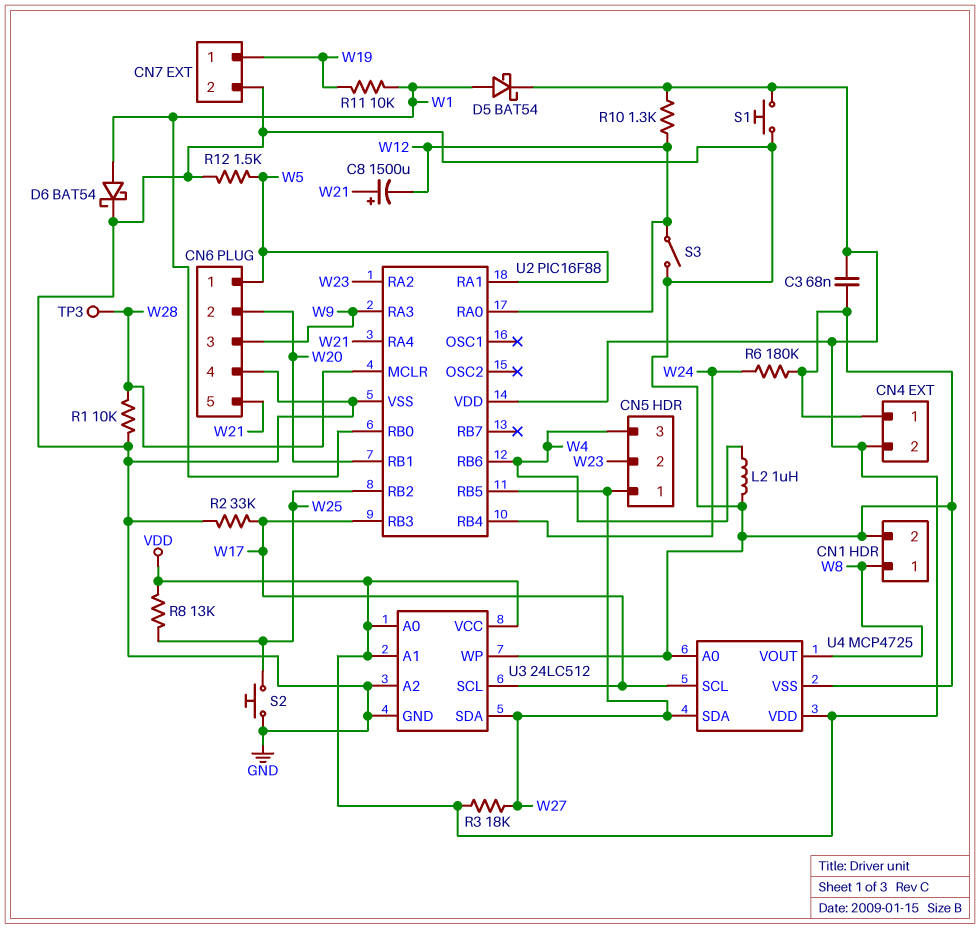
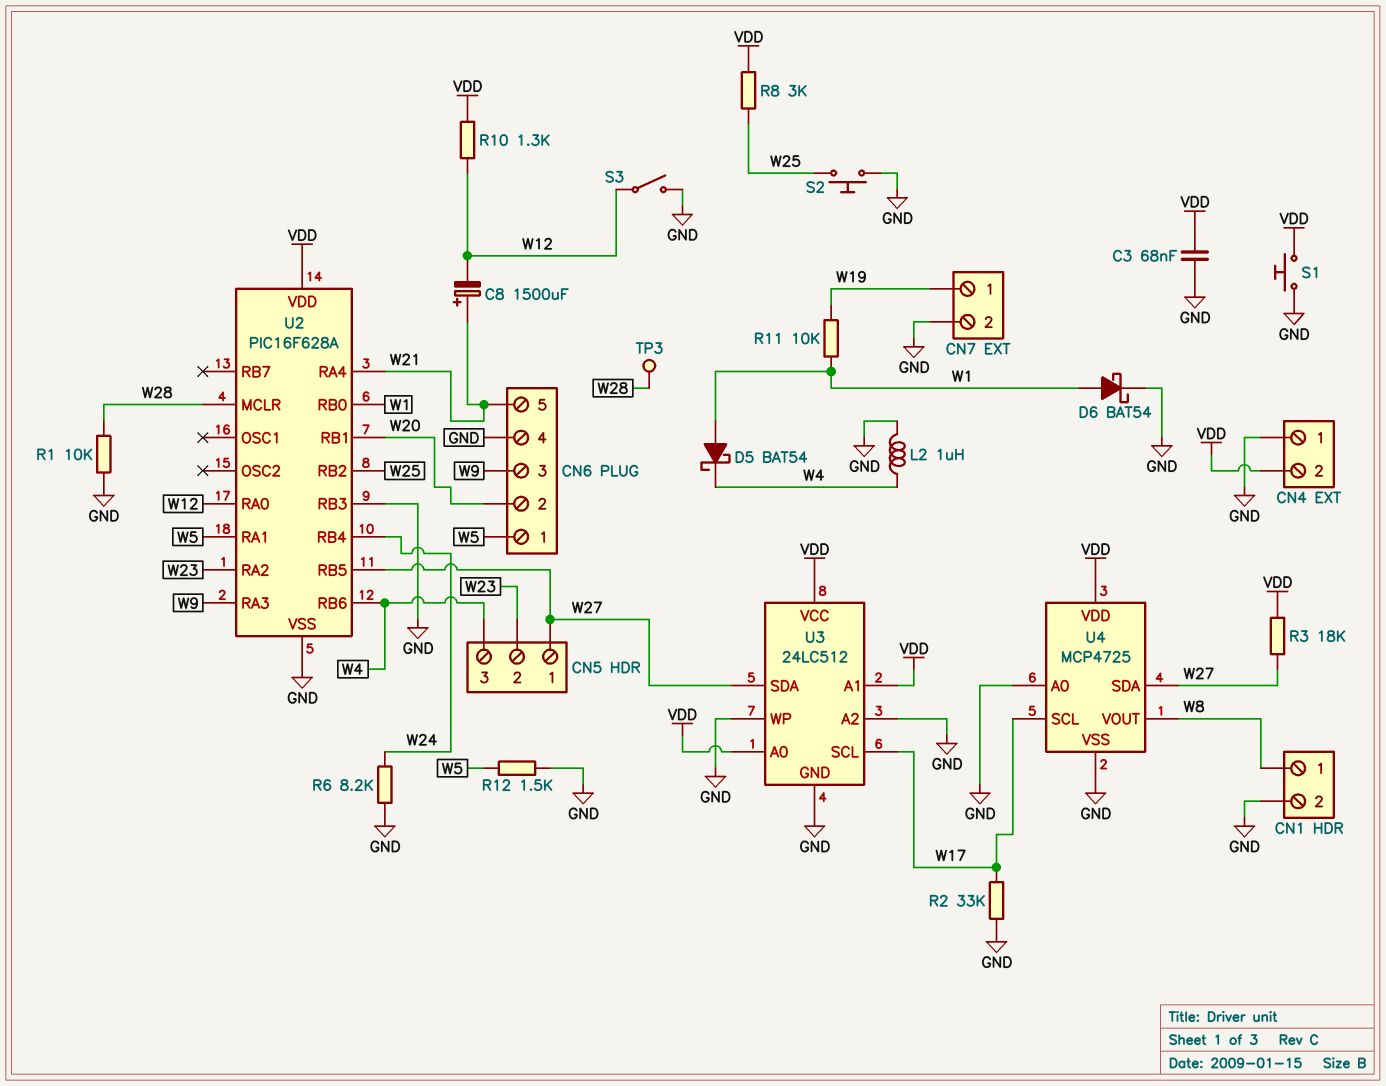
D5: schottky BAT54 (A W1, K VDD) -> schottky BAT54 (A W1, K W4)
R6: 180k (GND, W24) -> 8.2k (GND, W24)
R8: 13k (VDD, W25) -> 3k (VDD, W25)
U2: PIC16F88 -> PIC16F628A
U2 pin RB3: W17 -> GND

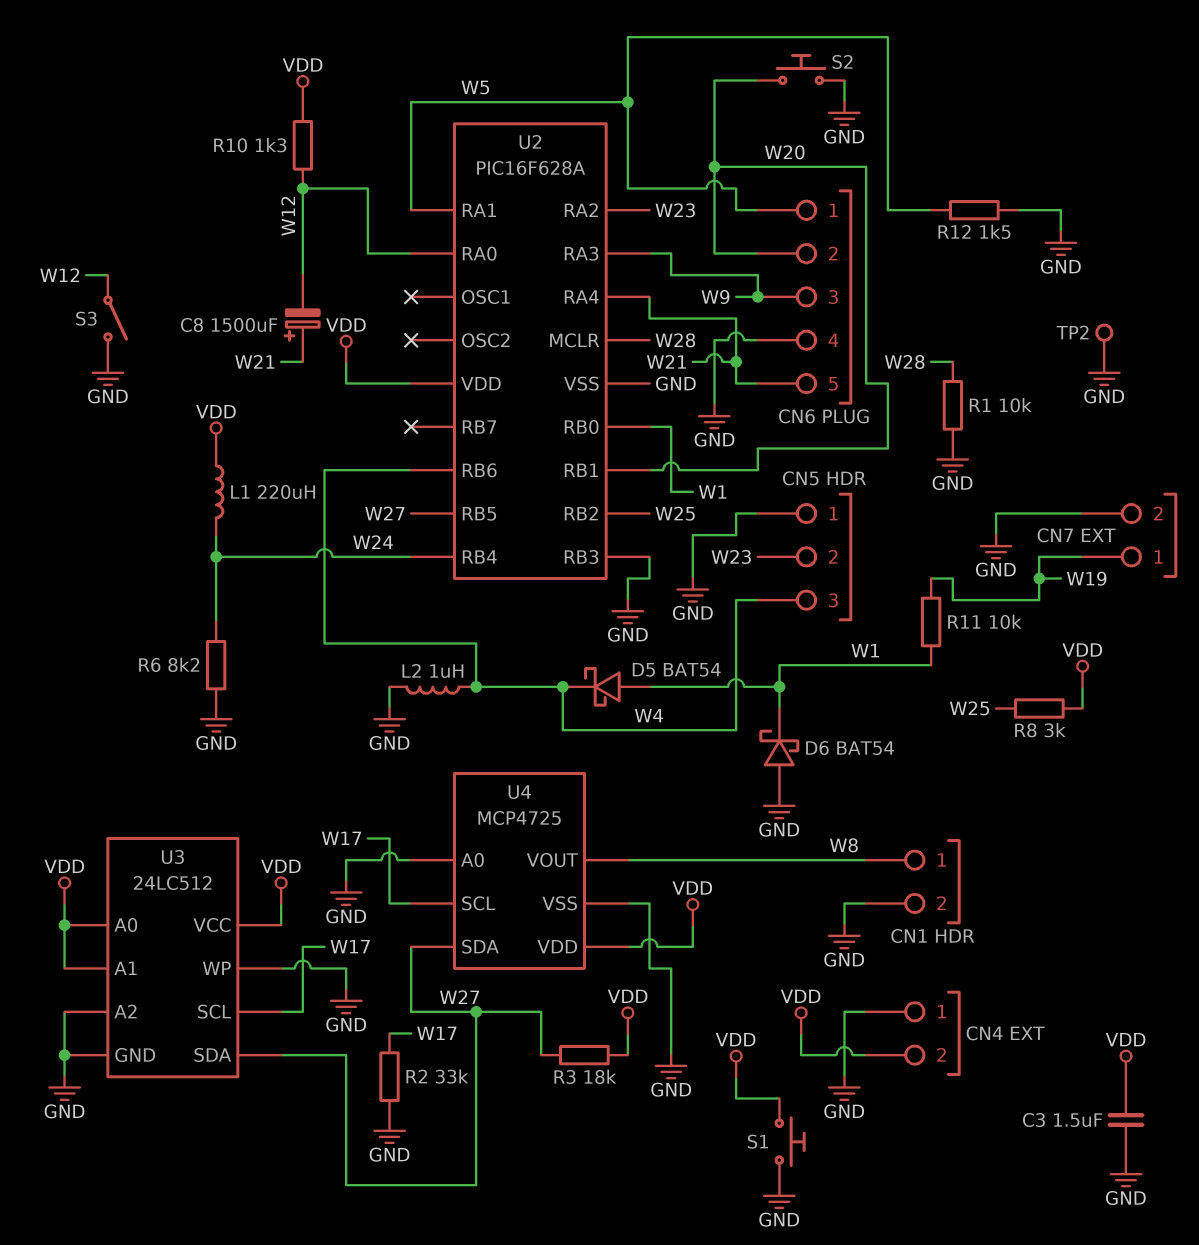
C3: 68nF (GND, VDD) -> 1.5uF (GND, VDD)
CN5 pin 1: W27 -> GND
D6: schottky BAT54 (A W1, K GND) -> schottky BAT54 (A GND, K W1)
L1: none -> 220uH (VDD, W24)
S2: button (GND, W25) -> button (GND, W20)
TP2: none -> test point (GND)
TP3: test point (W28) -> none

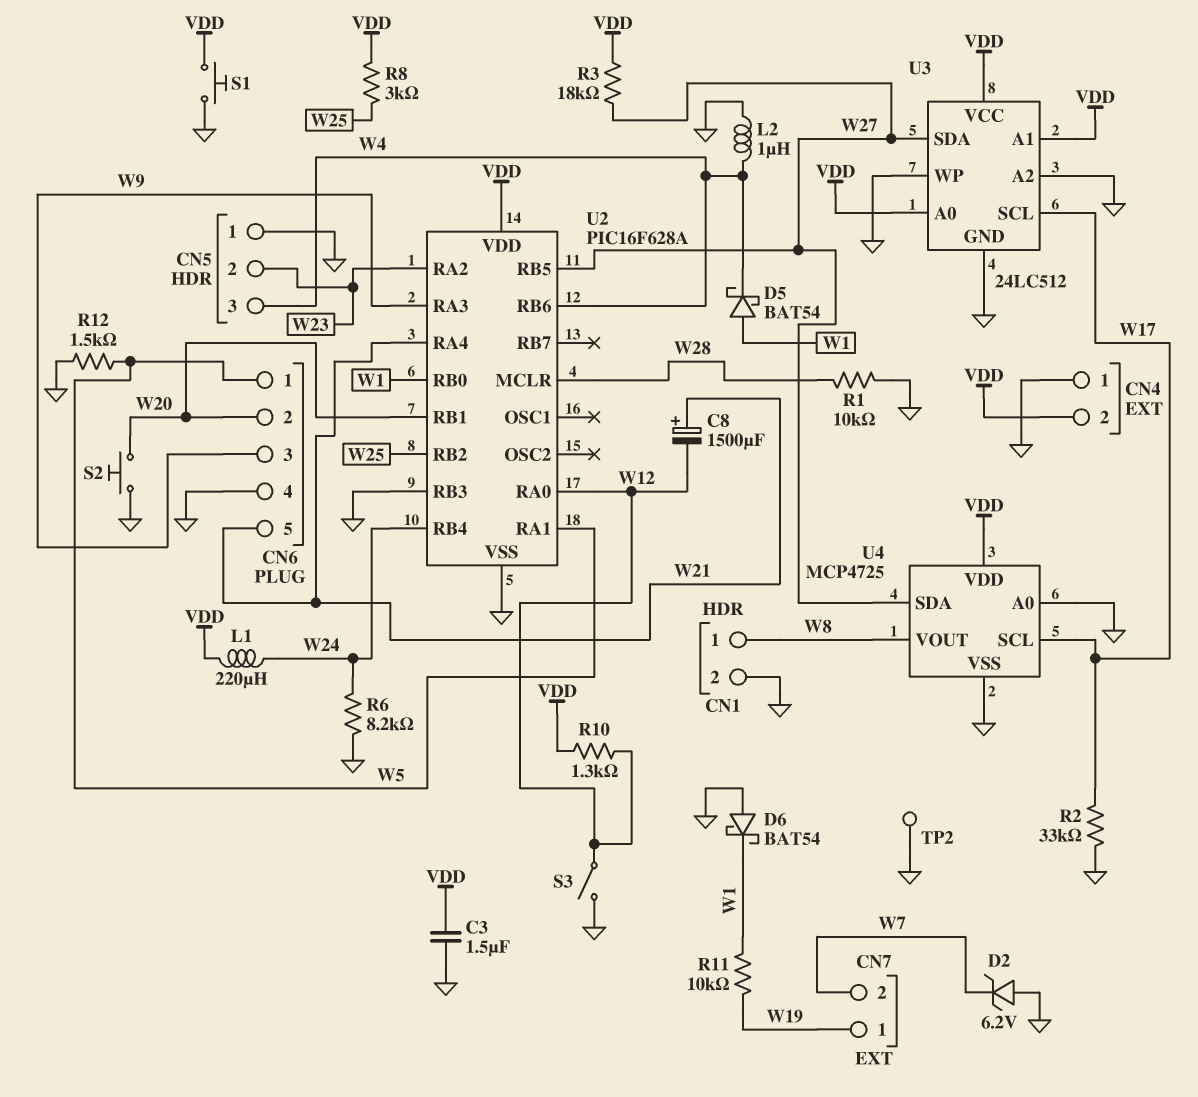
CN7 pin 2: GND -> W7
D2: none -> zener 6.2V (A GND, K W7)

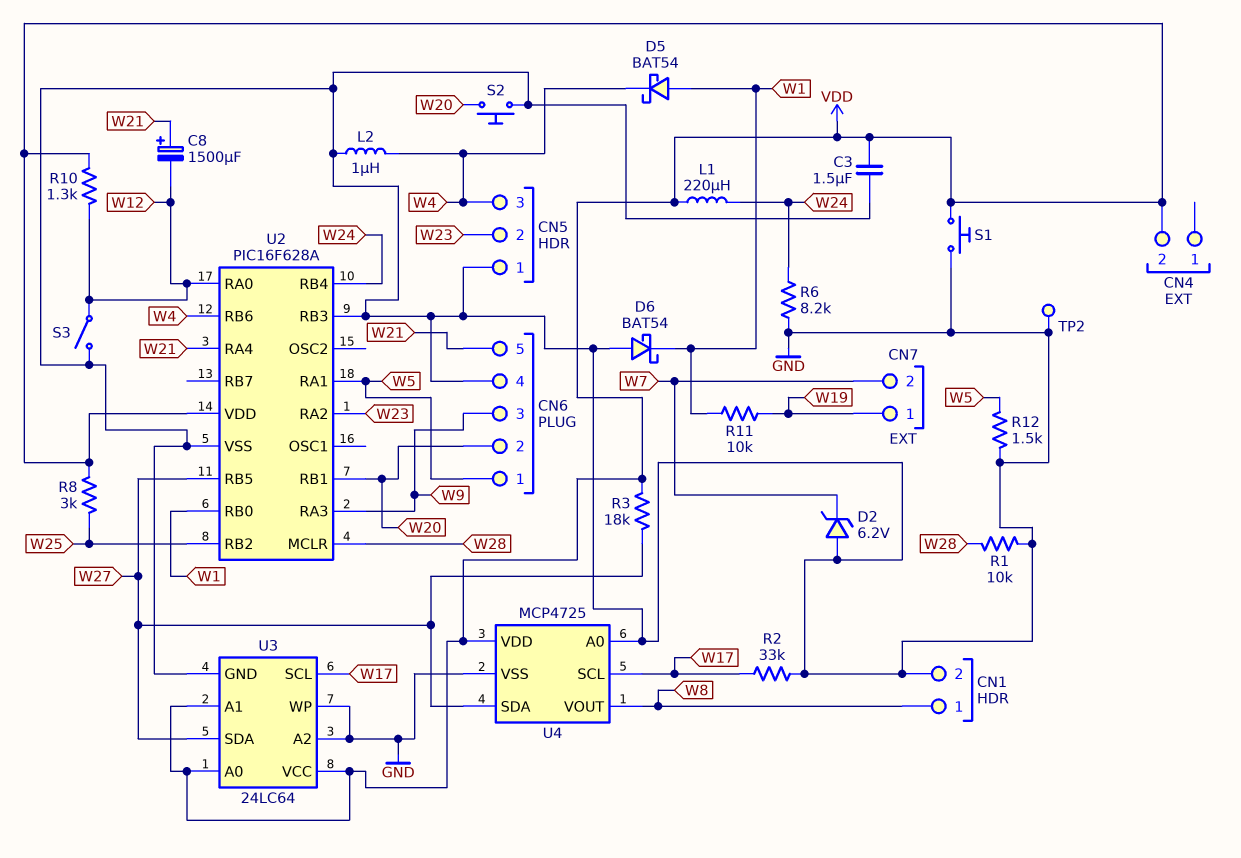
CN4 pin 1: GND -> none
U3: 24LC512 -> 24LC64

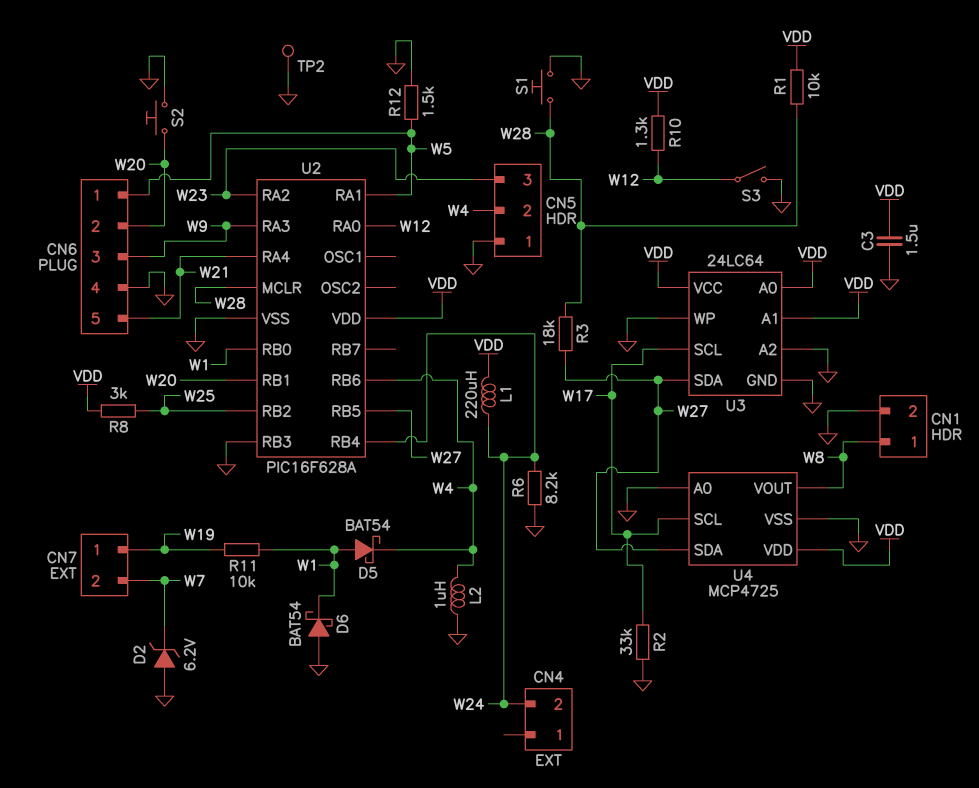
C8: 1500uF (plus W21, minus W12) -> none
CN4 pin 2: VDD -> W24
CN5 pin 2: W23 -> W4
CN5 pin 3: W4 -> W23
R1: 10k (GND, W28) -> 10k (VDD, W28)
R3: 18k (VDD, W27) -> 18k (W27, W28)
S1: button (GND, VDD) -> button (GND, W28)

